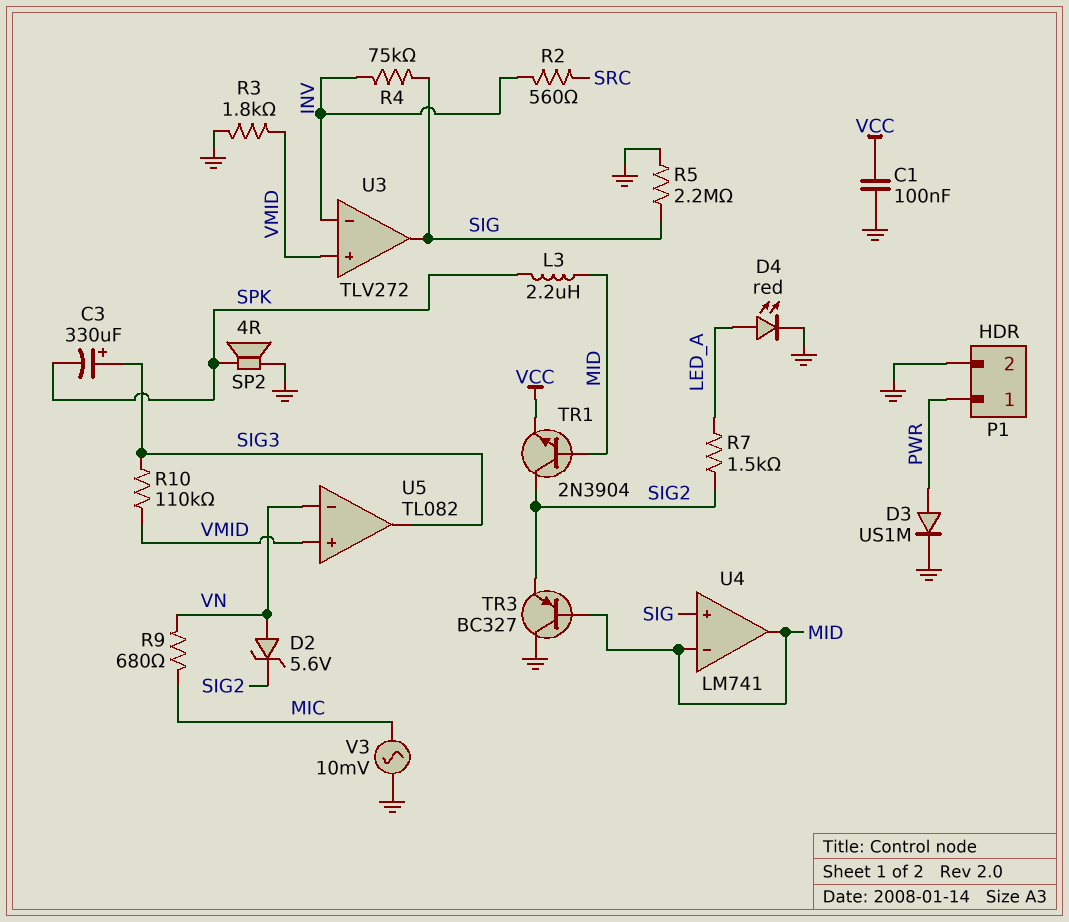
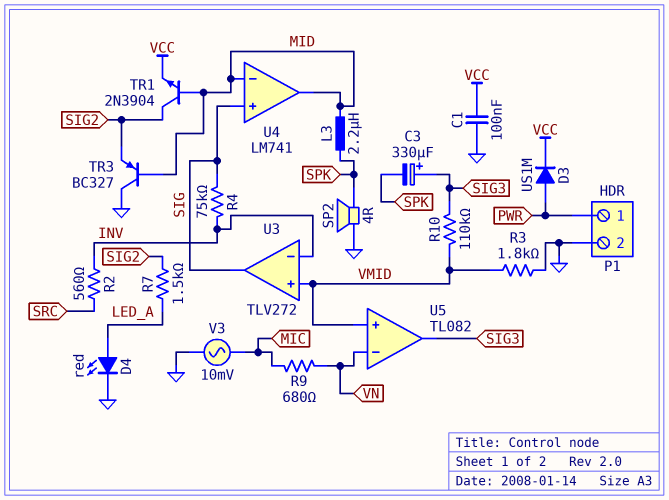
D2: zener 5.6V (A VN, K SIG2) -> none
D3: diode US1M (A PWR, K GND) -> diode US1M (A PWR, K VCC)
R5: 2.2M (GND, SIG) -> none

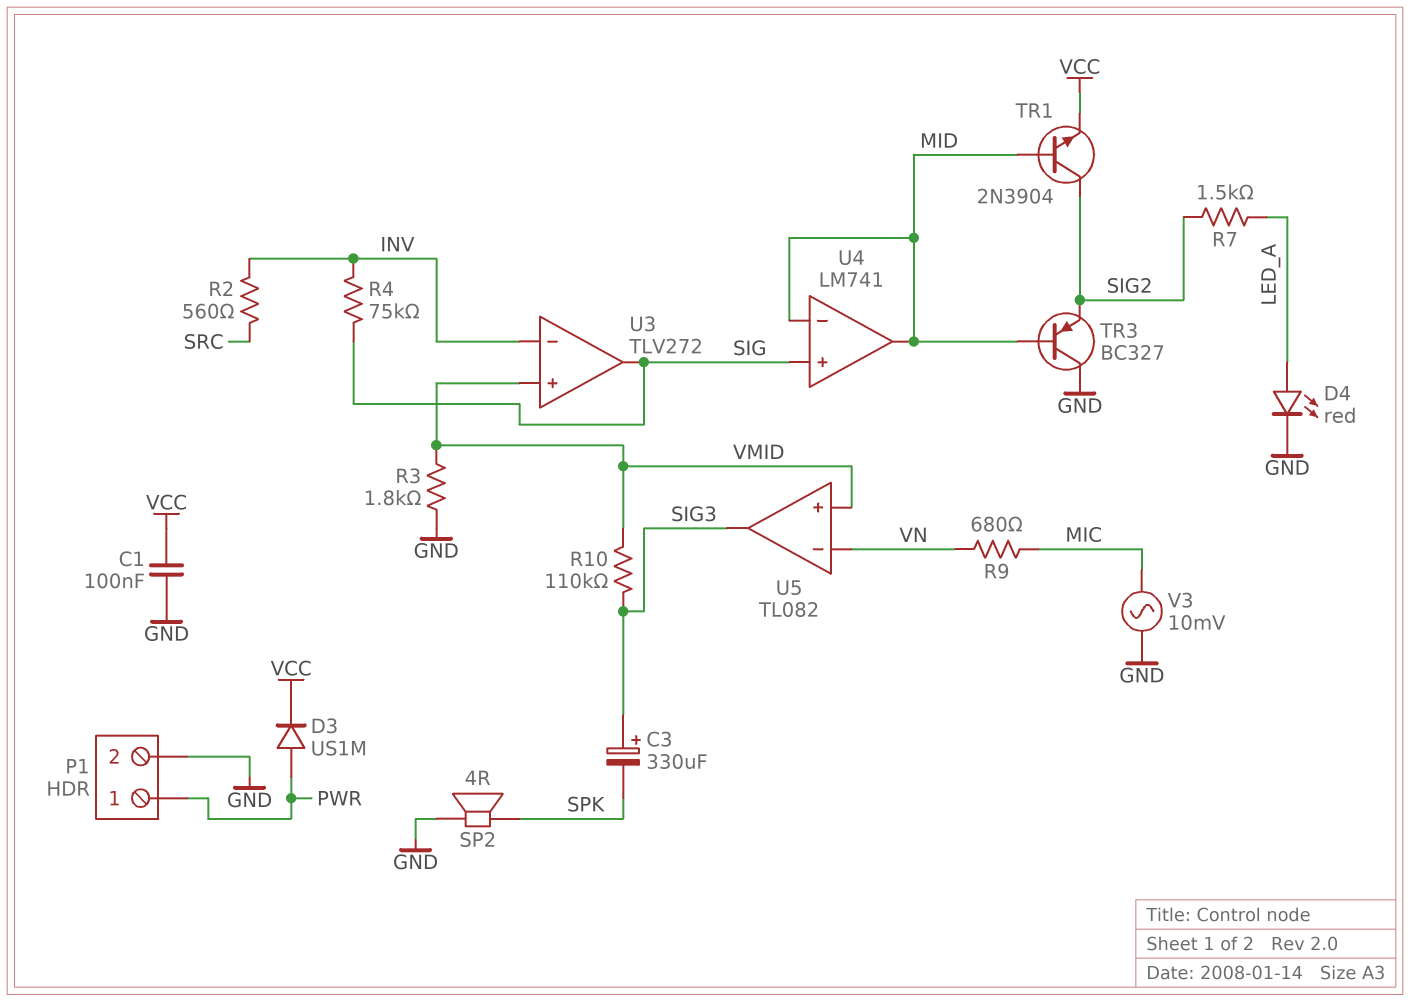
L3: 2.2uH (MID, SPK) -> none

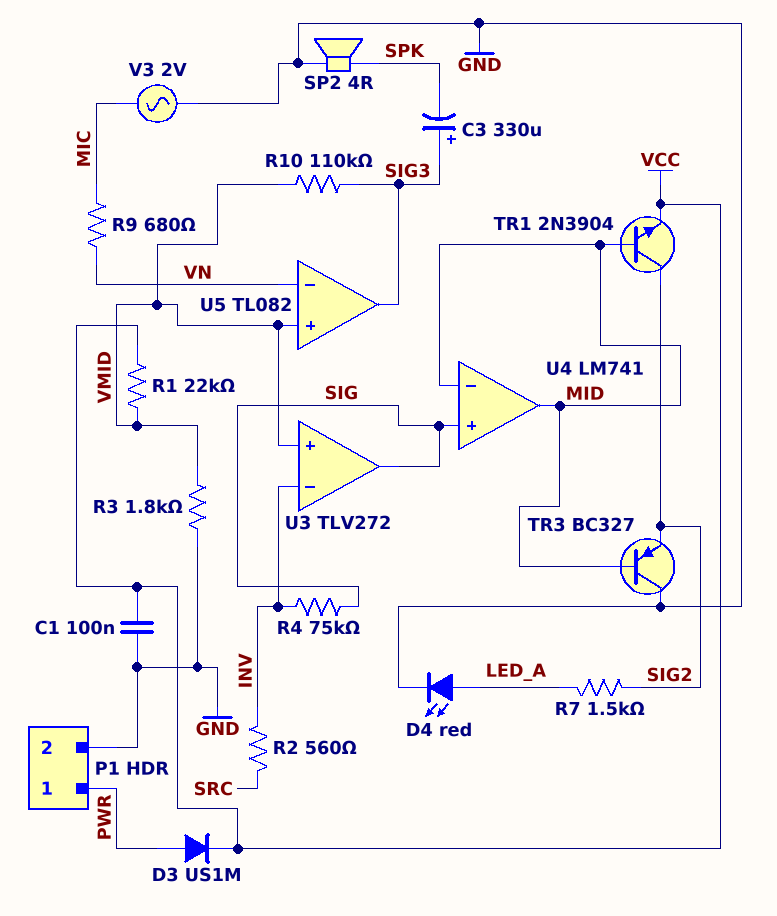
R1: none -> 22k (VCC, VMID)
V3: AC 10mV (GND, MIC) -> AC 2V (GND, MIC)

